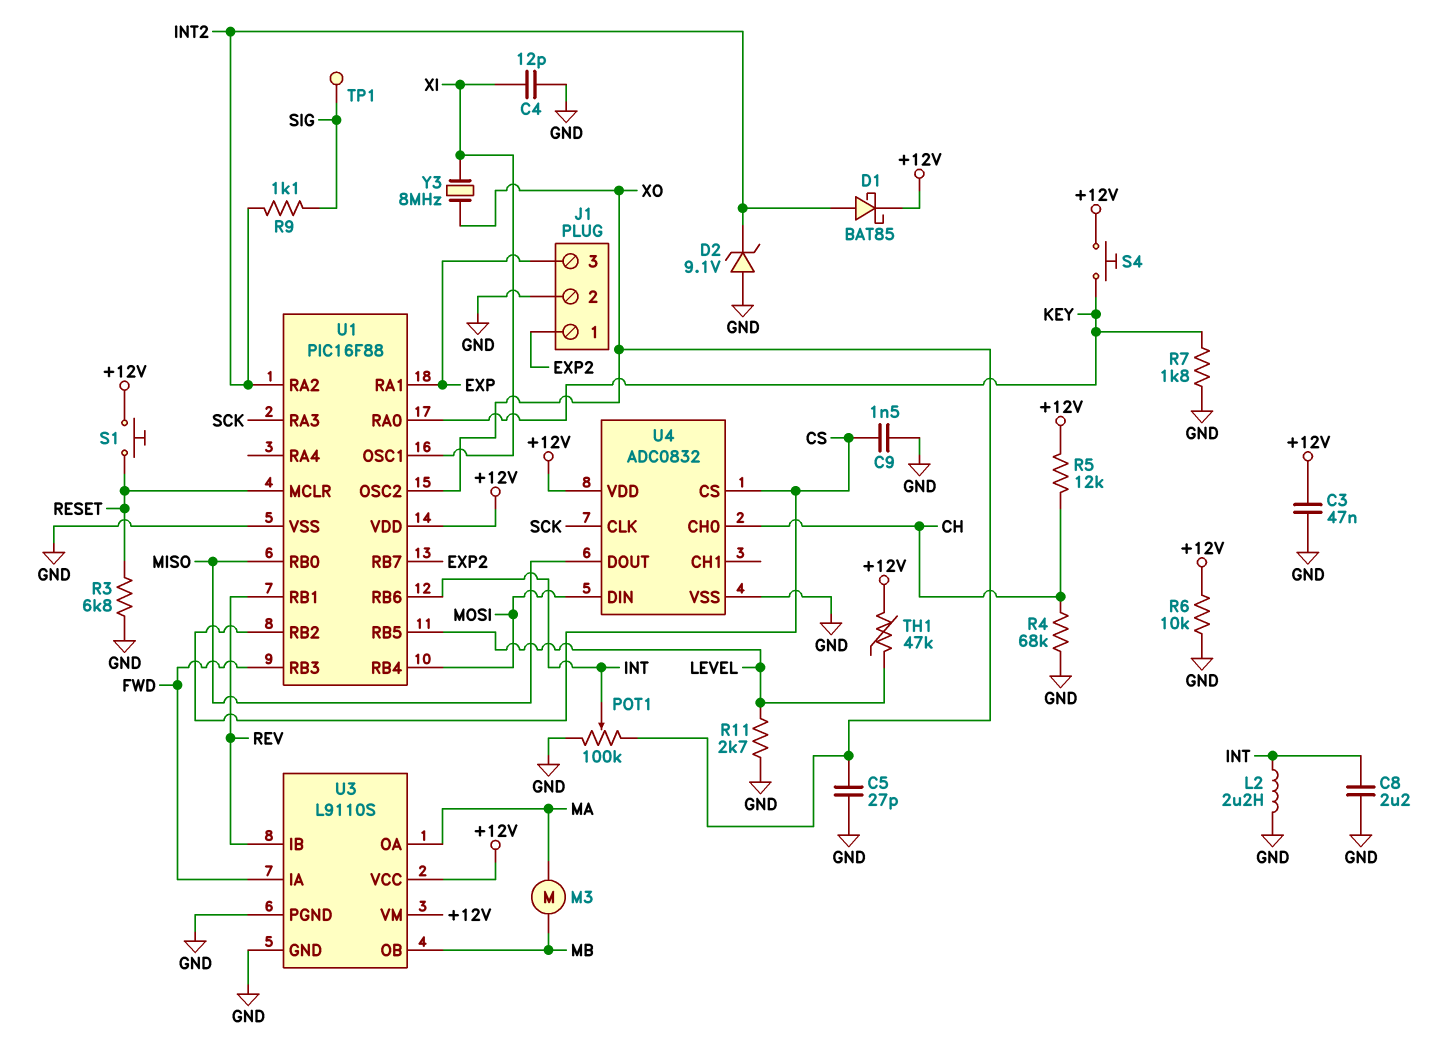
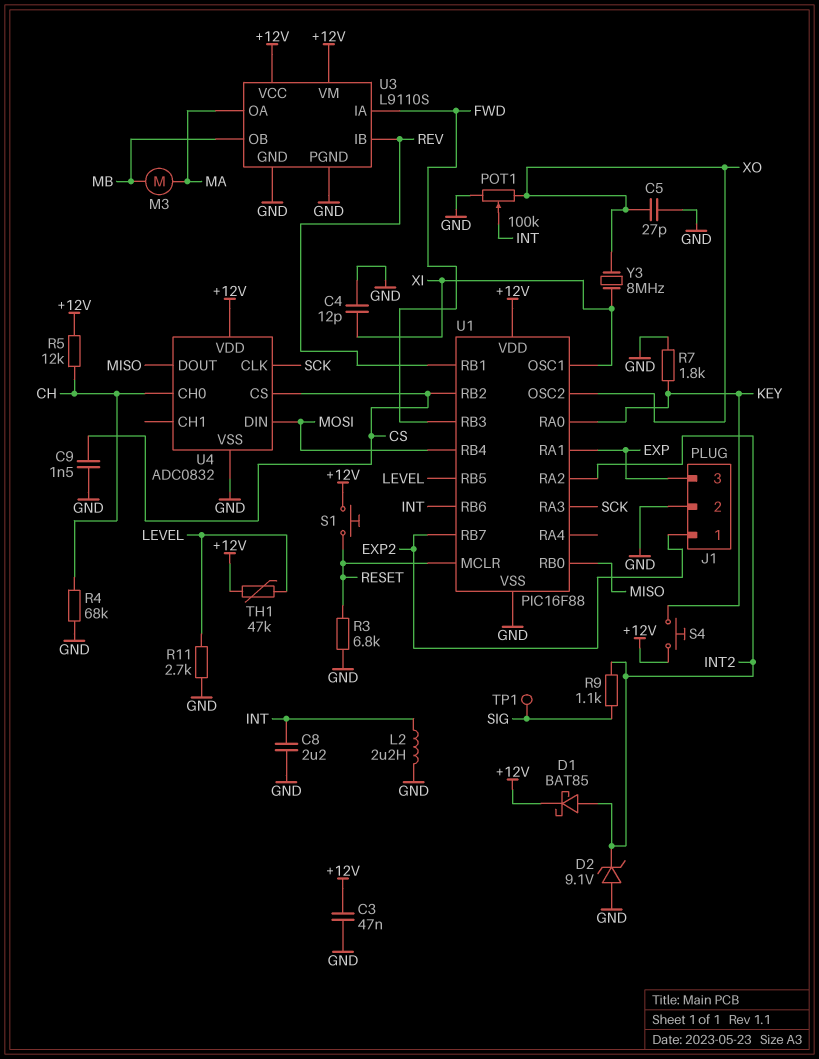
R6: 10k (+12V, GND) -> none

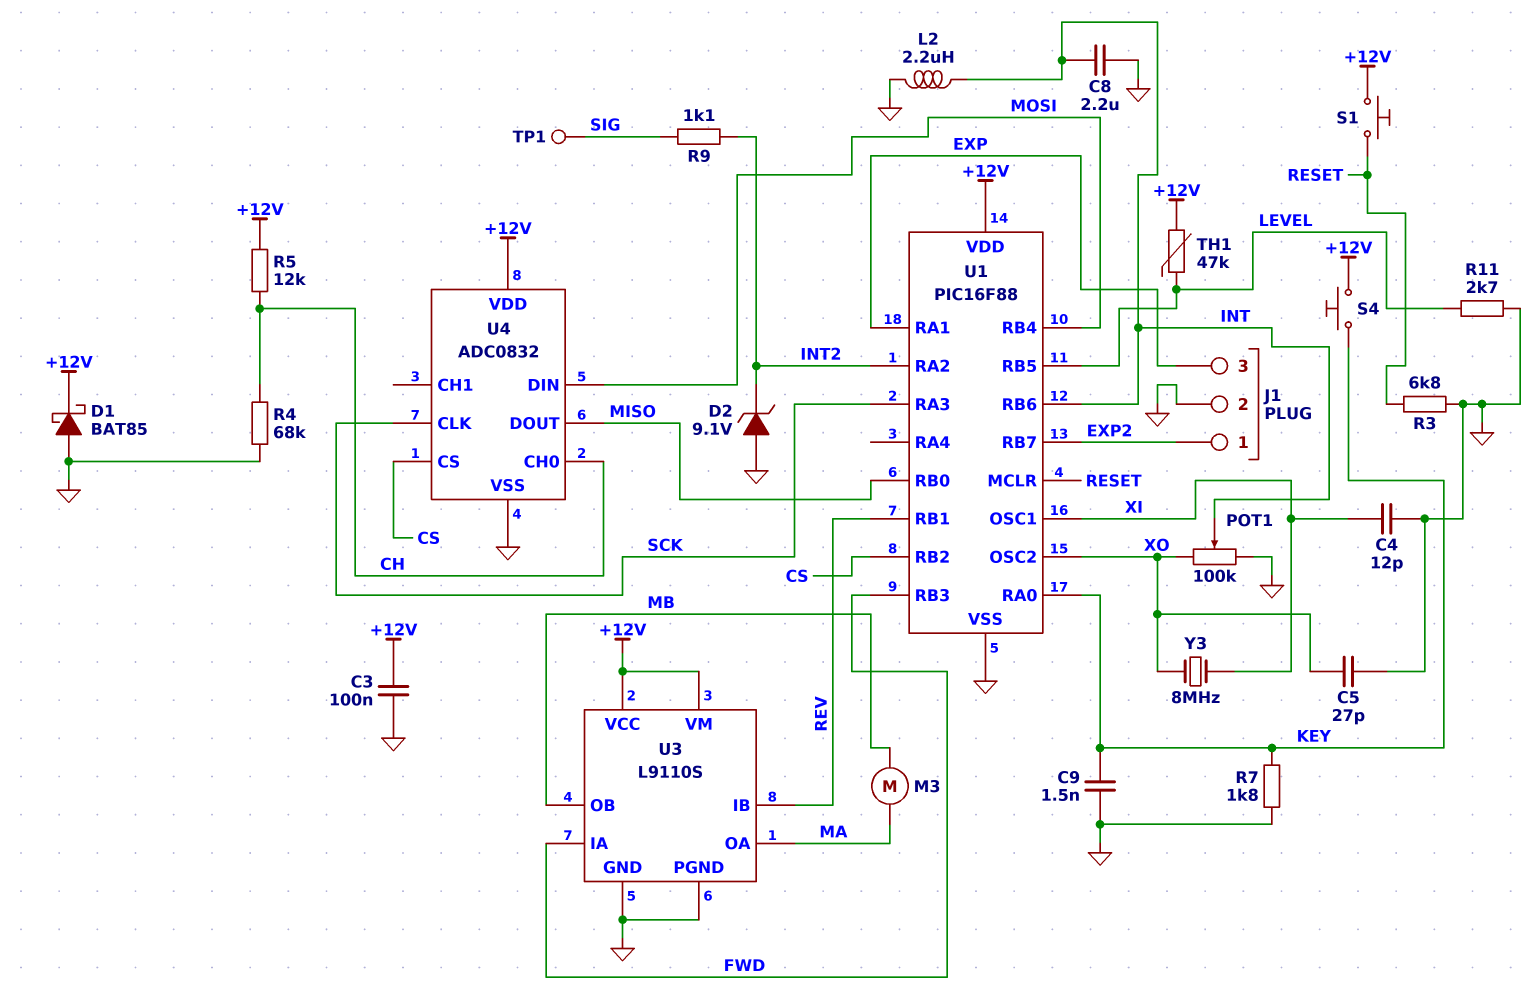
C3: 47nF (+12V, GND) -> 100nF (+12V, GND)
C9: 1.5nF (CS, GND) -> 1.5nF (GND, KEY)
D1: schottky BAT85 (A INT2, K +12V) -> schottky BAT85 (A GND, K +12V)

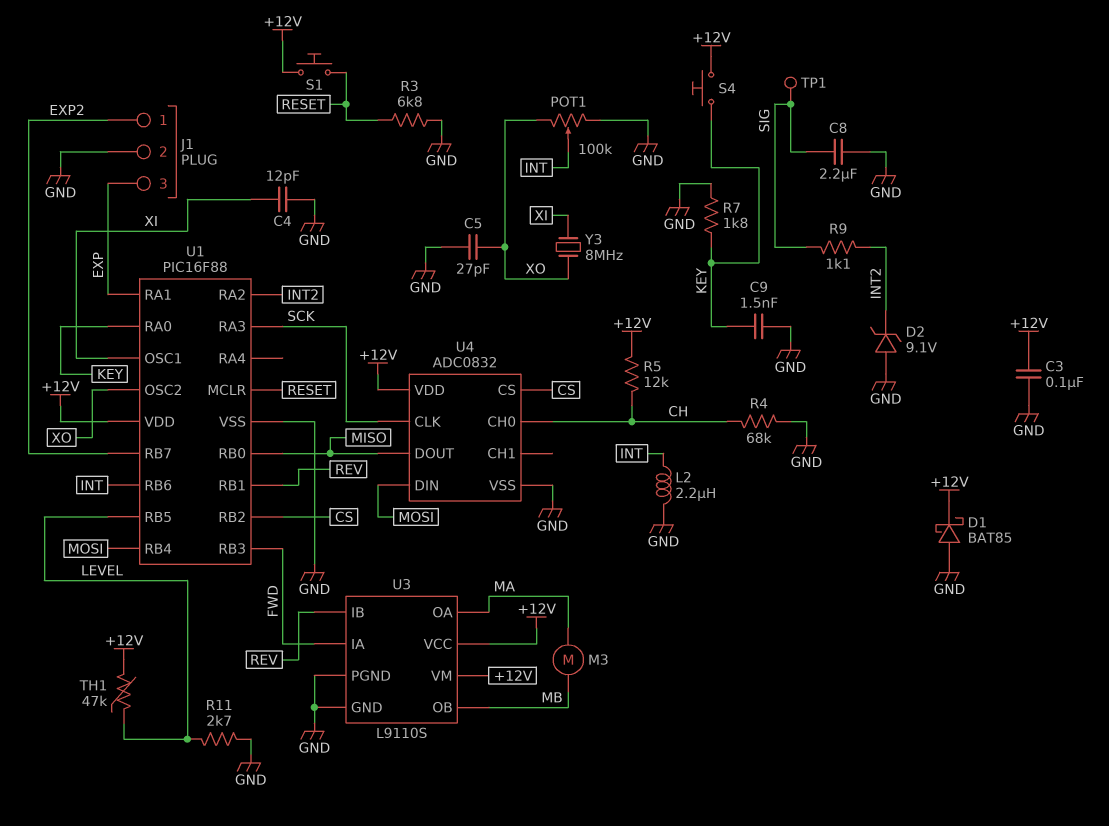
C8: 2.2uF (GND, INT) -> 2.2uF (GND, SIG)

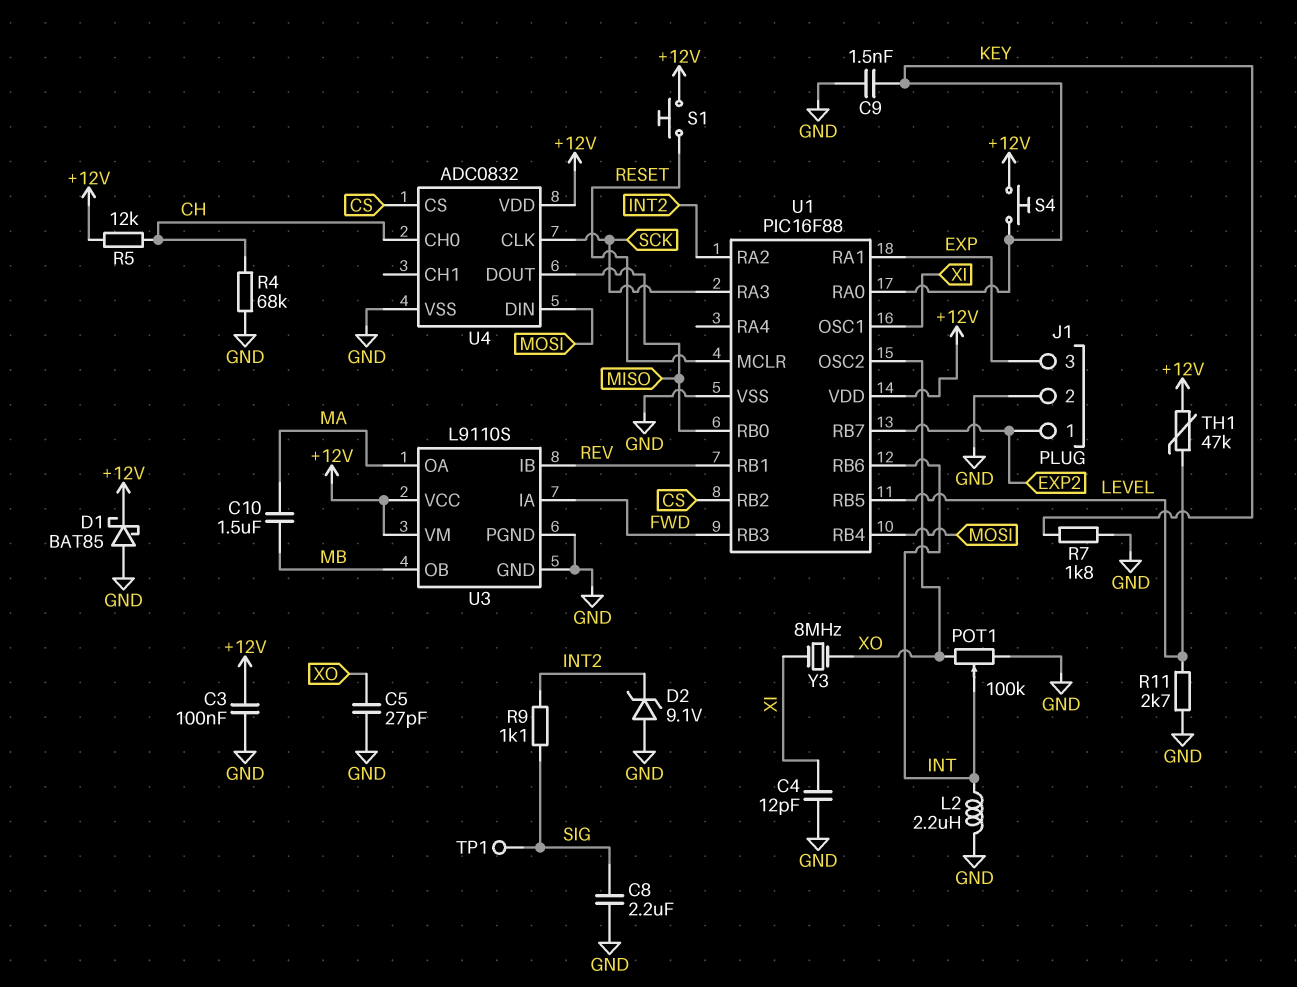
C10: none -> 1.5uF (MA, MB)
M3: motor (MA, MB) -> none
R3: 6.8k (GND, RESET) -> none

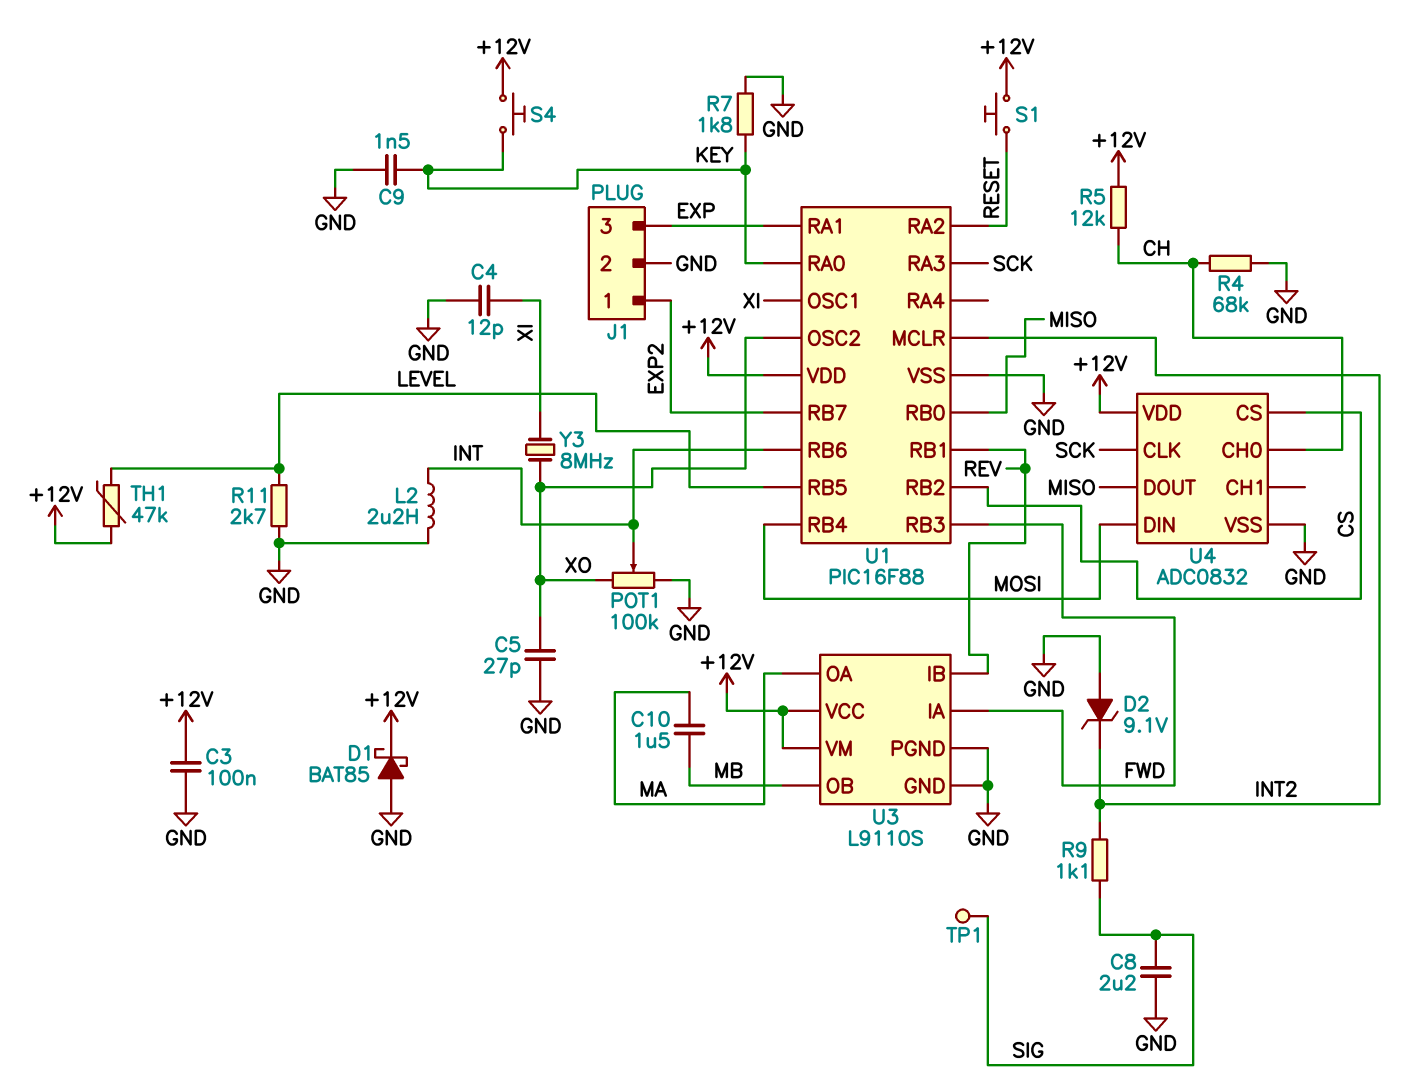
U1 pin MCLR: RESET -> INT2
U1 pin RA2: INT2 -> RESET

